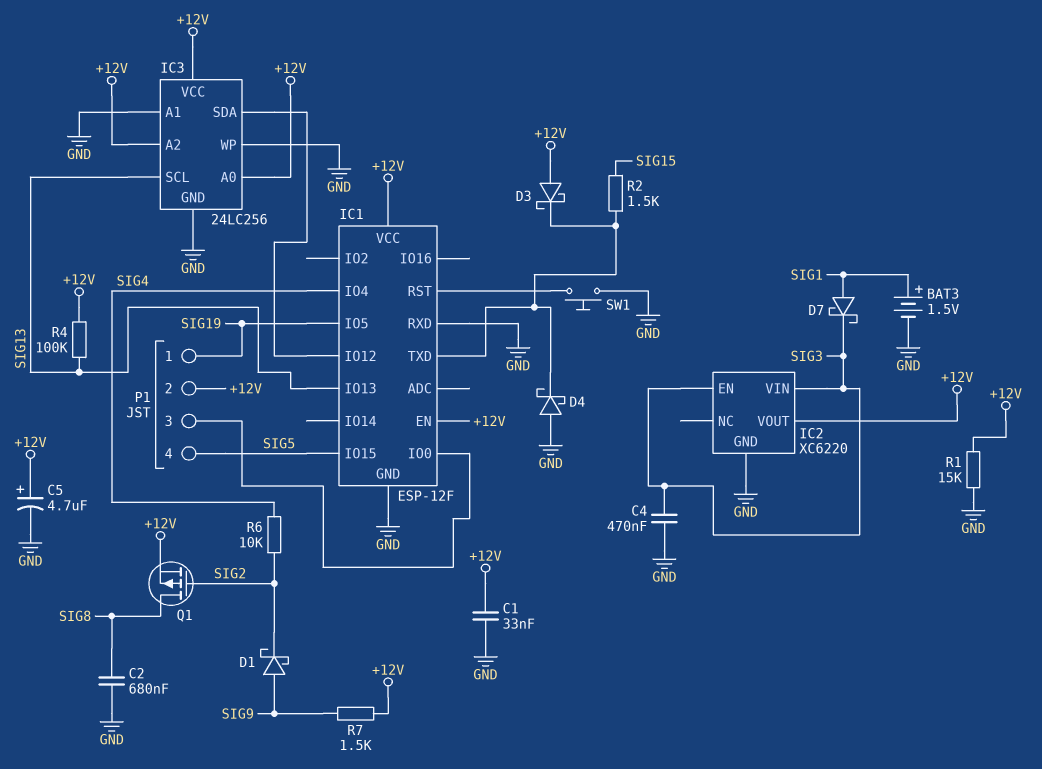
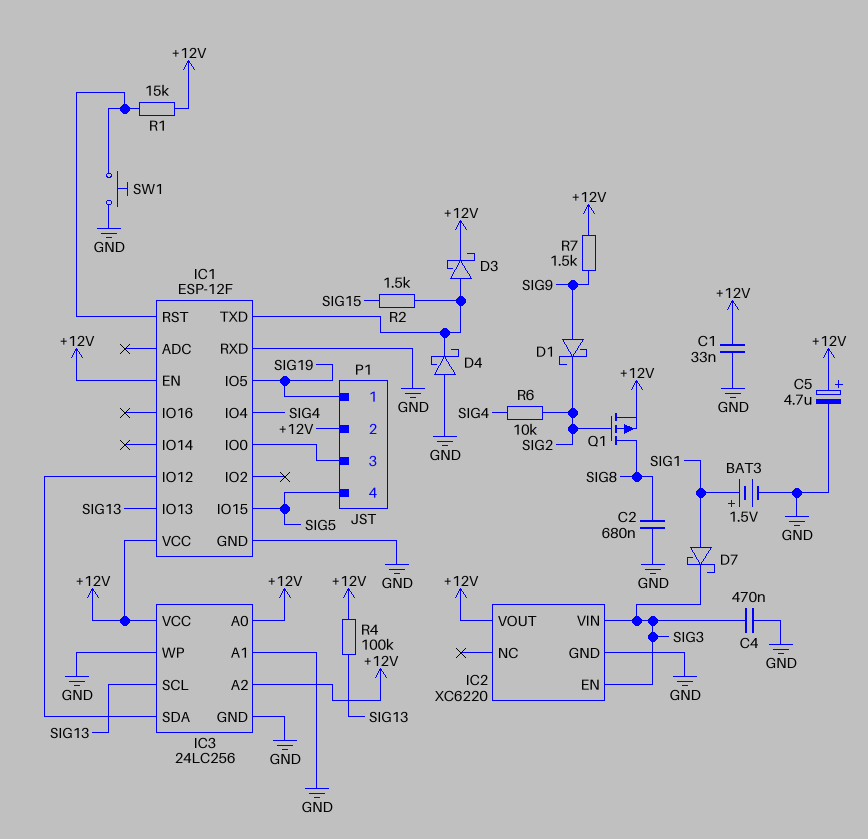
D3: schottky (A +12V, K IC1/TXD) -> schottky (A IC1/TXD, K +12V)
R1: 15k (+12V, GND) -> 15k (+12V, IC1/RST)

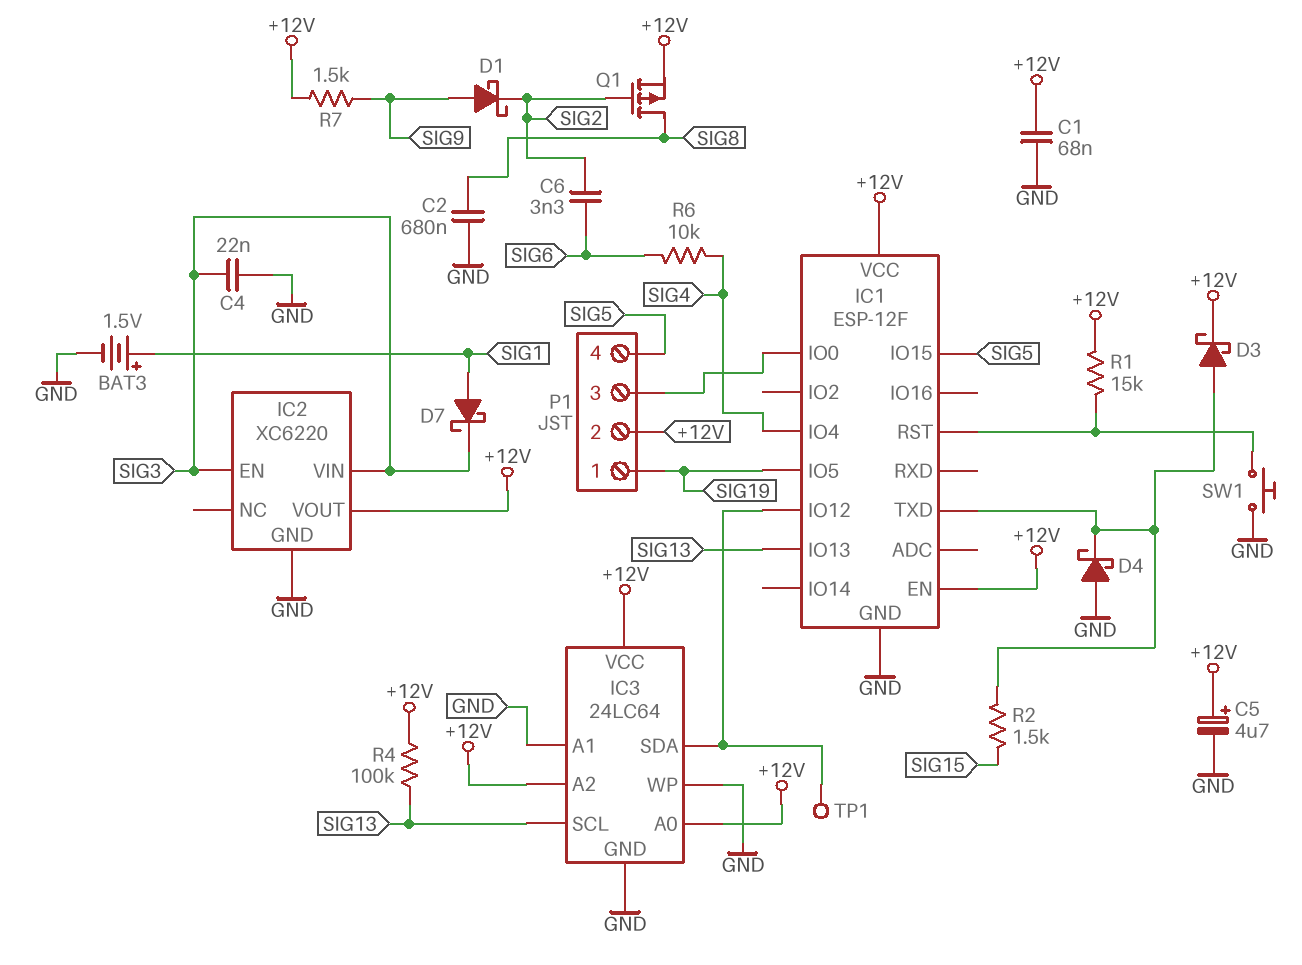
C1: 33nF (+12V, GND) -> 68nF (+12V, GND)
C4: 470nF (GND, SIG3) -> 22nF (GND, SIG3)
C6: none -> 3.3nF (SIG2, SIG6)
IC1 pin RXD: GND -> none
IC3: 24LC256 -> 24LC64
R6: 10k (SIG2, SIG4) -> 10k (SIG4, SIG6)
TP1: none -> test point (IC1/IO12)

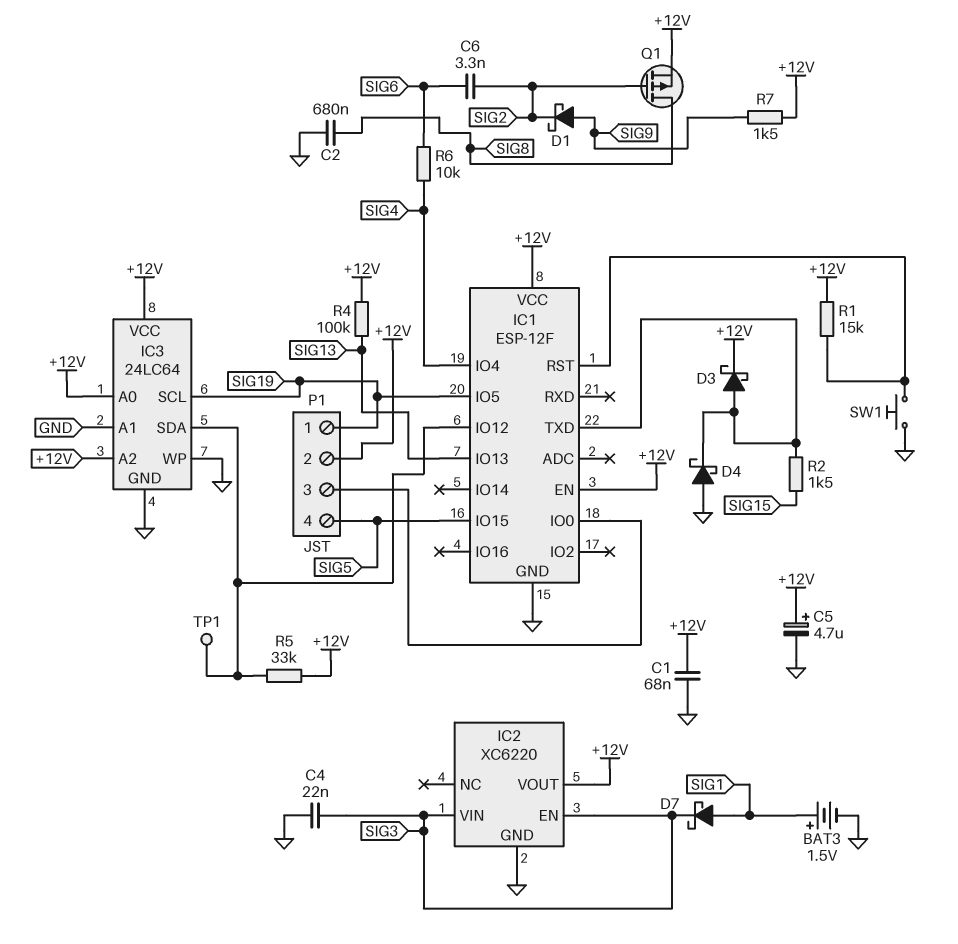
IC3 pin SCL: SIG13 -> SIG19
R5: none -> 33k (+12V, IC1/IO12)

